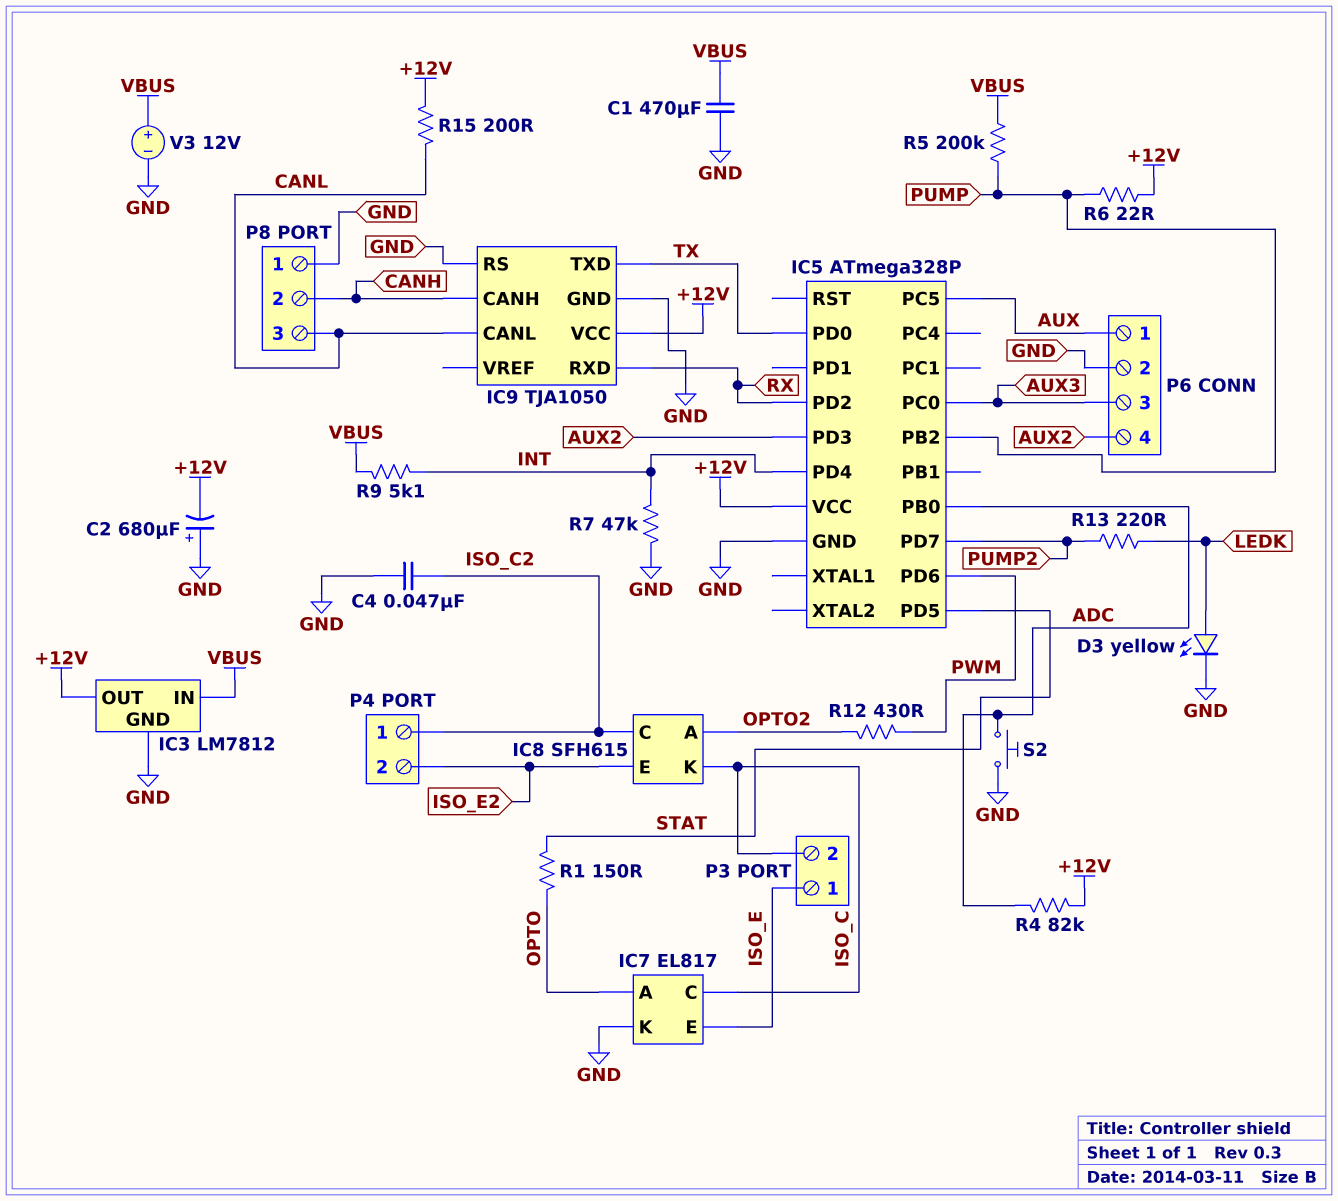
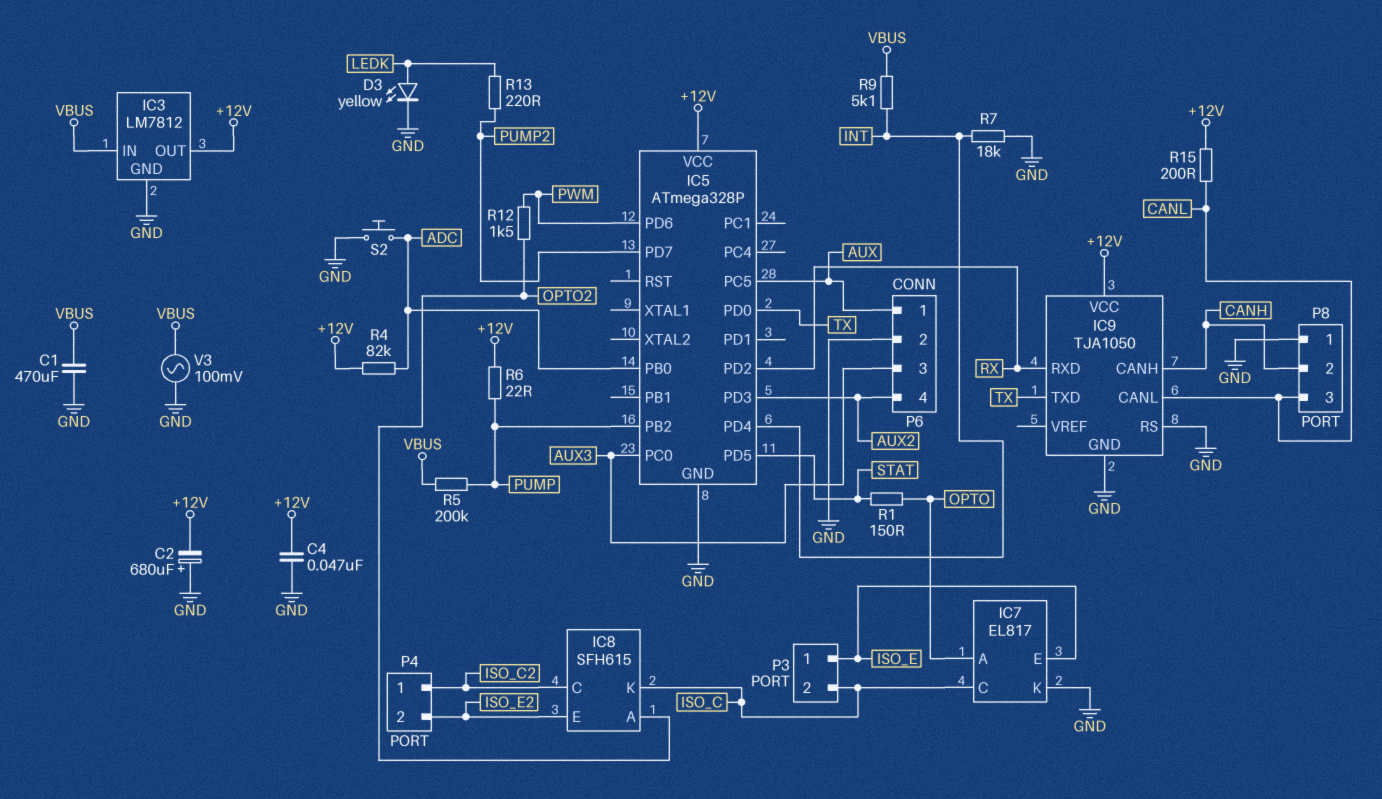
C4: 47nF (GND, ISO_C2) -> 47nF (+12V, GND)
R7: 47k (GND, INT) -> 18k (GND, INT)
R12: 430 (OPTO2, PWM) -> 1.5k (OPTO2, PWM)
V3: 12V (plus VBUS, minus GND) -> AC 100mV (GND, VBUS)

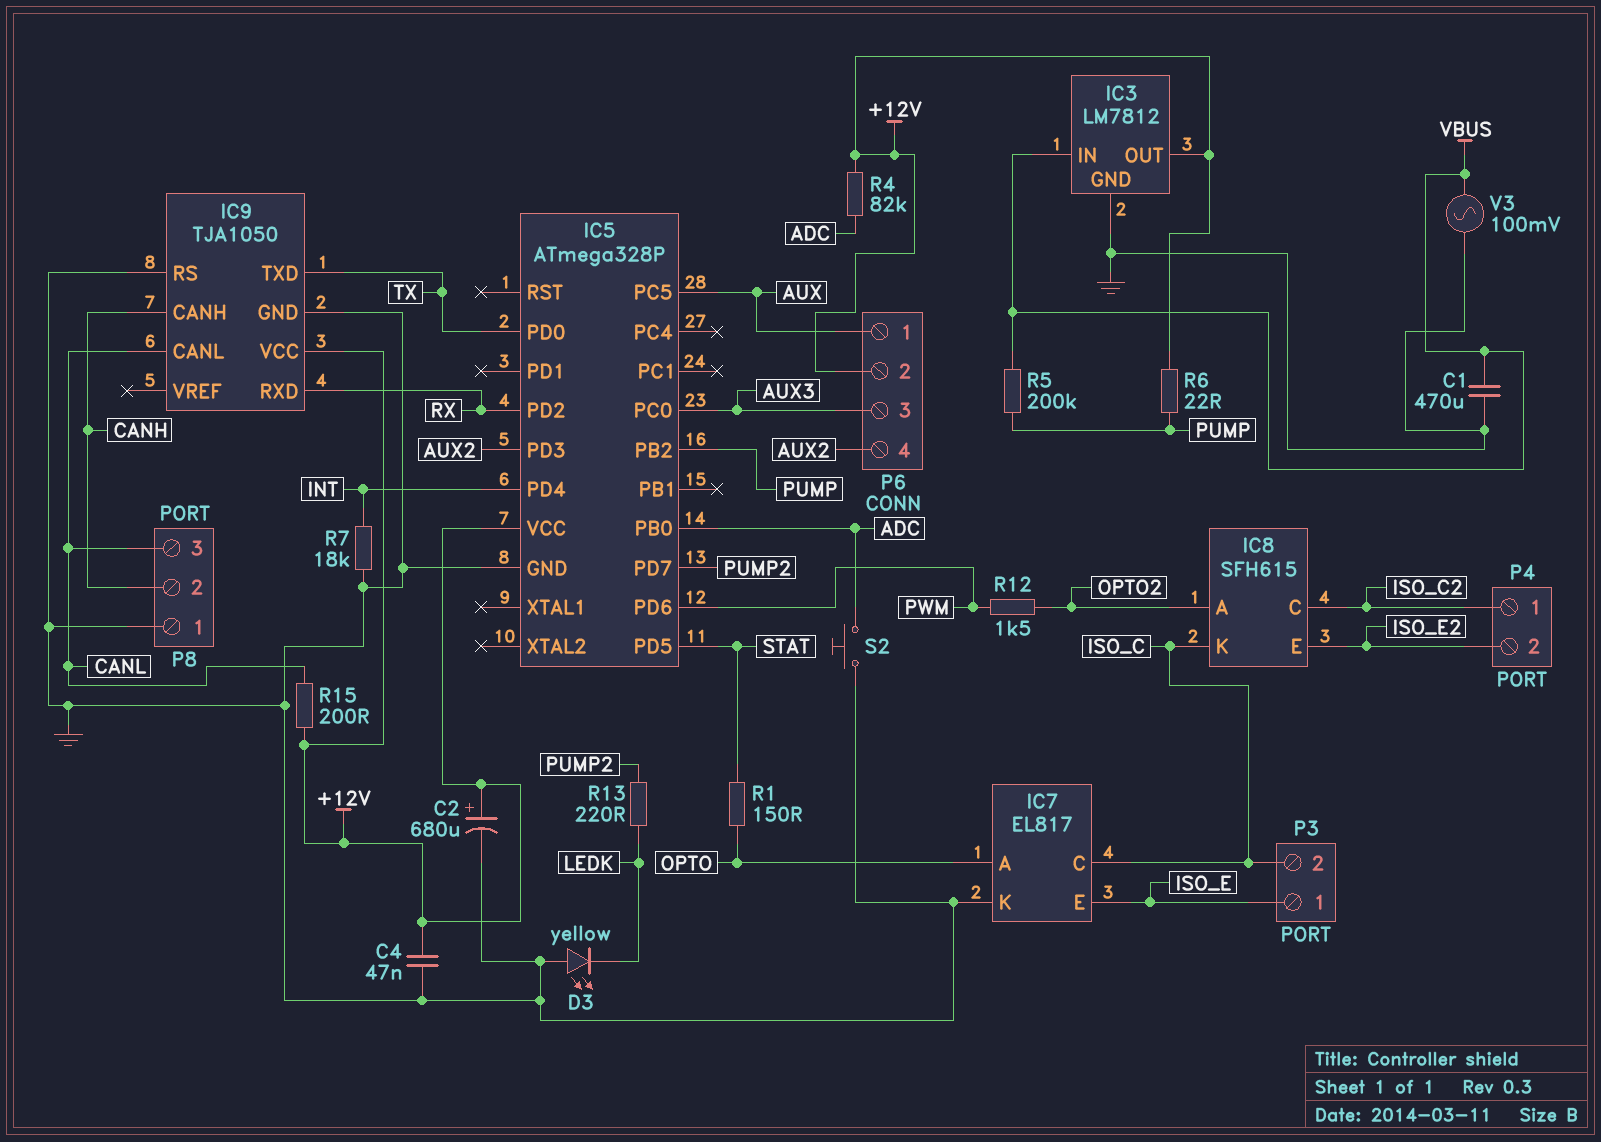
C2: 680uF (plus GND, minus +12V) -> 680uF (plus +12V, minus GND)
D3: LED yellow (A LEDK, K GND) -> LED yellow (A GND, K LEDK)
P6 pin 2: GND -> +12V
R9: 5.1k (INT, VBUS) -> none

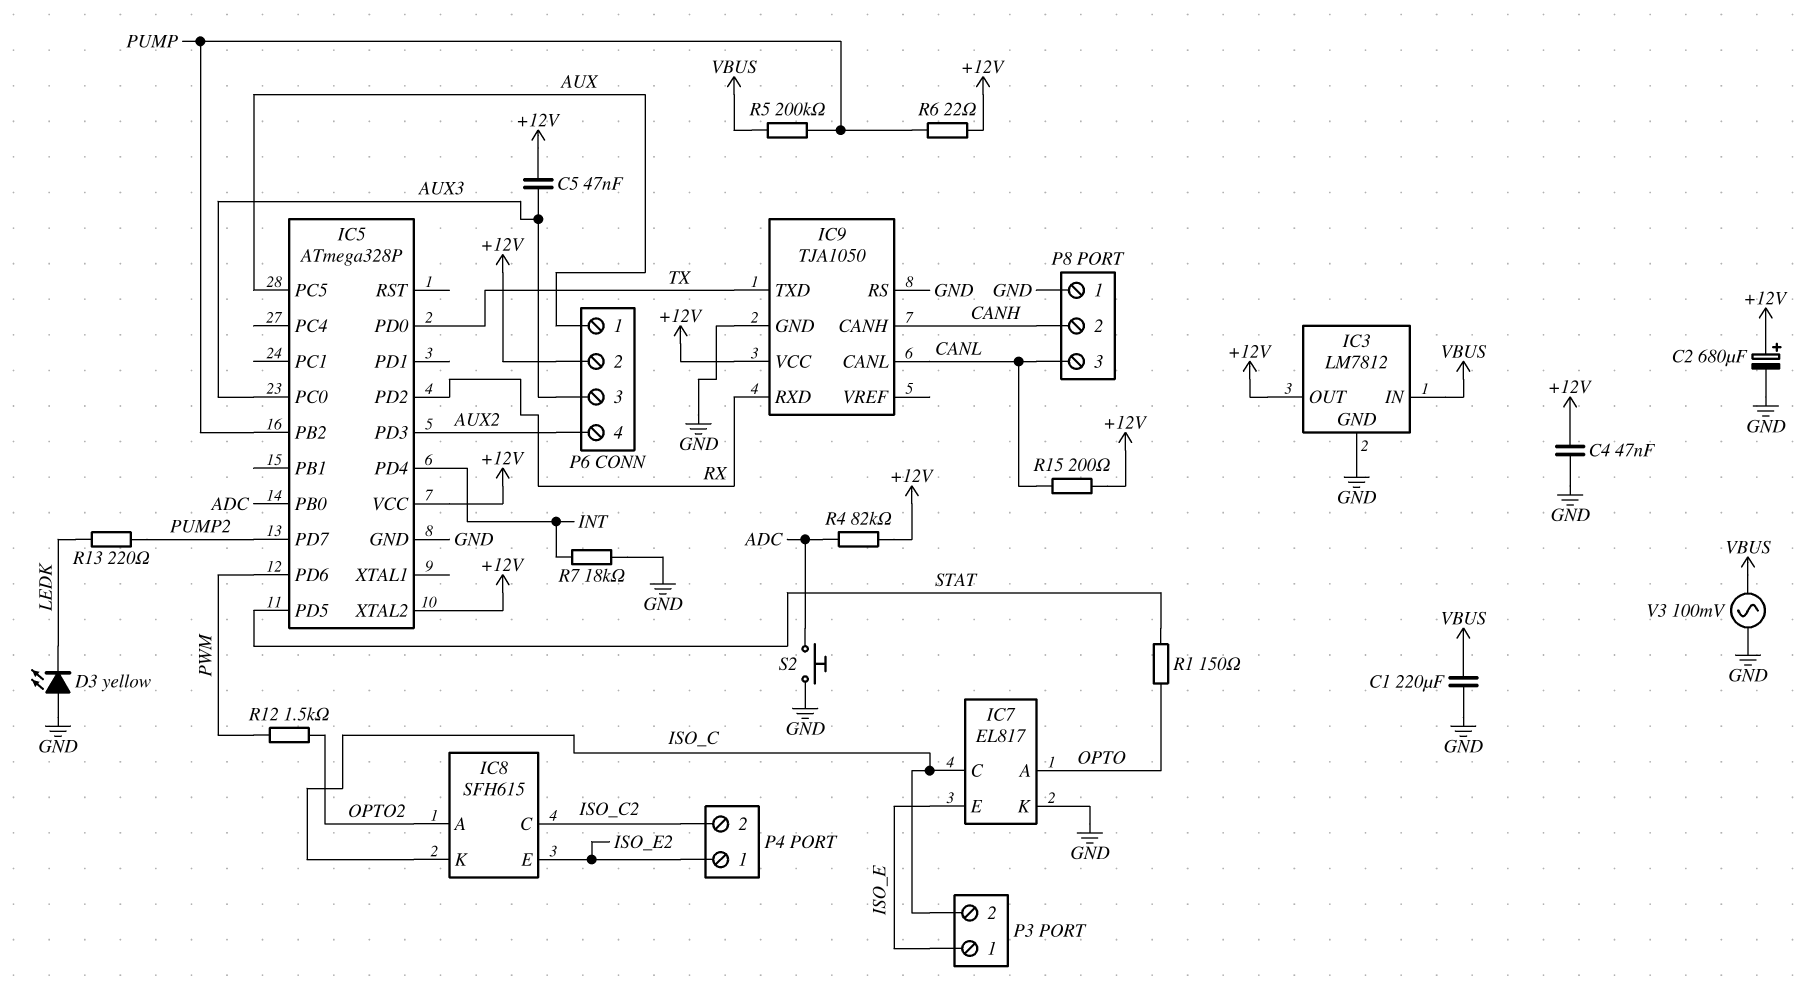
C1: 470uF (GND, VBUS) -> 220uF (GND, VBUS)
C5: none -> 47nF (+12V, AUX3)
IC5 pin XTAL2: none -> +12V
P4 pin 1: ISO_C2 -> ISO_E2
P4 pin 2: ISO_E2 -> ISO_C2

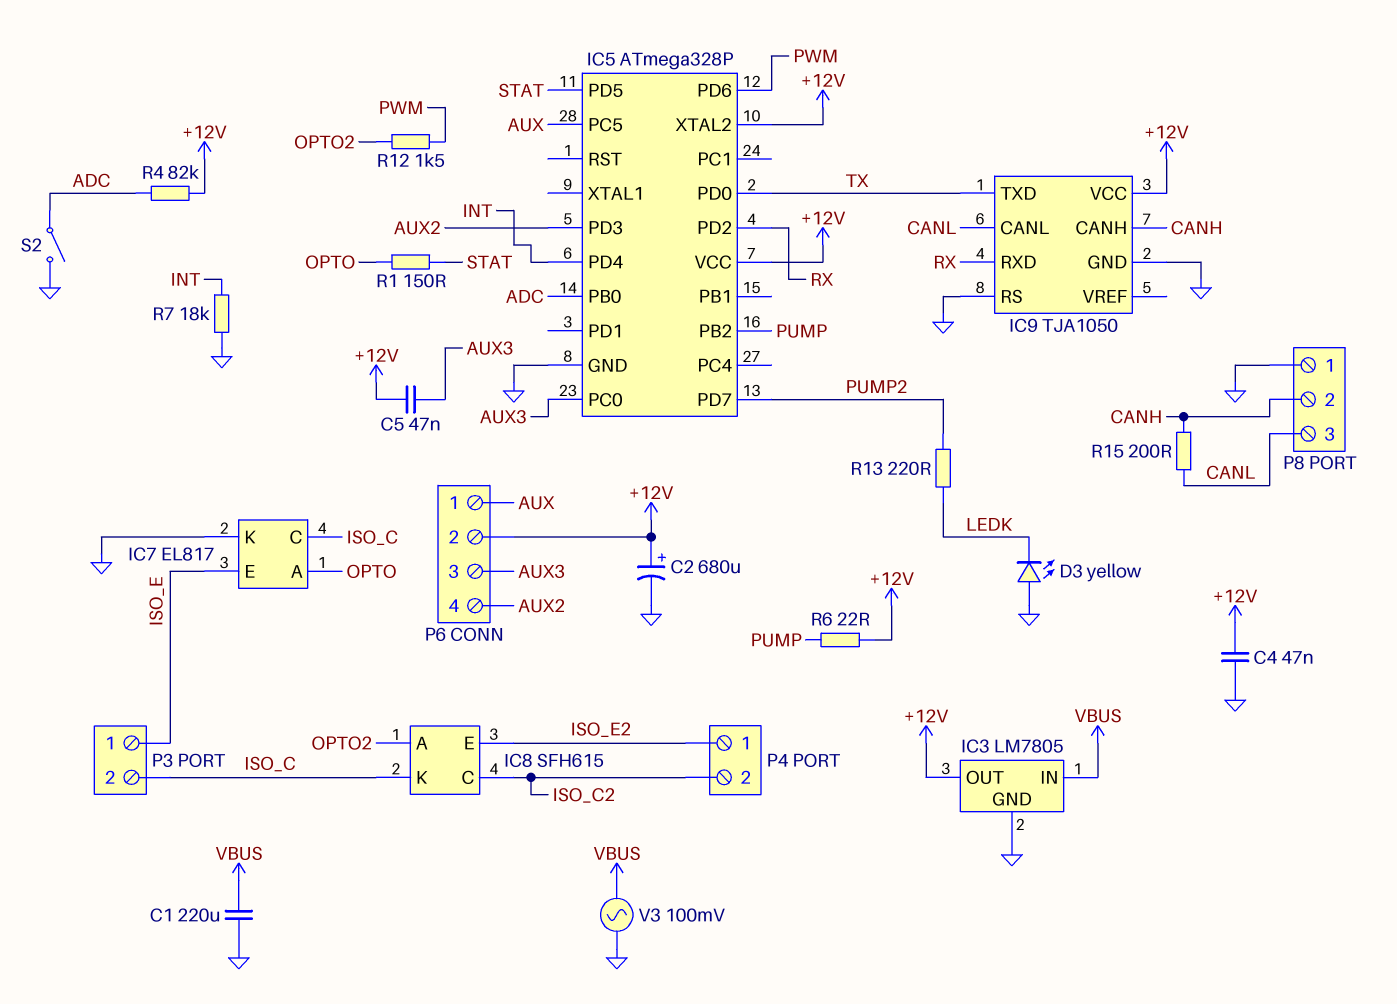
IC3: LM7812 -> LM7805
R5: 200k (PUMP, VBUS) -> none
R15: 200 (+12V, CANL) -> 200 (CANH, CANL)
S2: button (ADC, GND) -> switch (ADC, GND)

